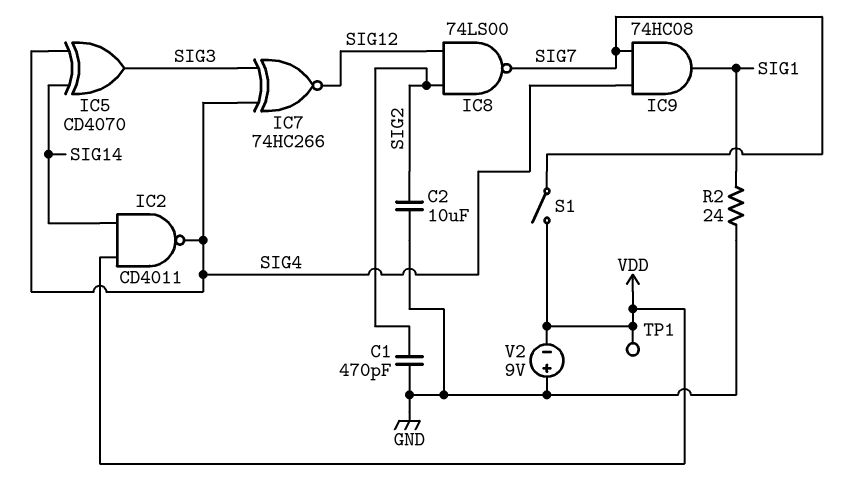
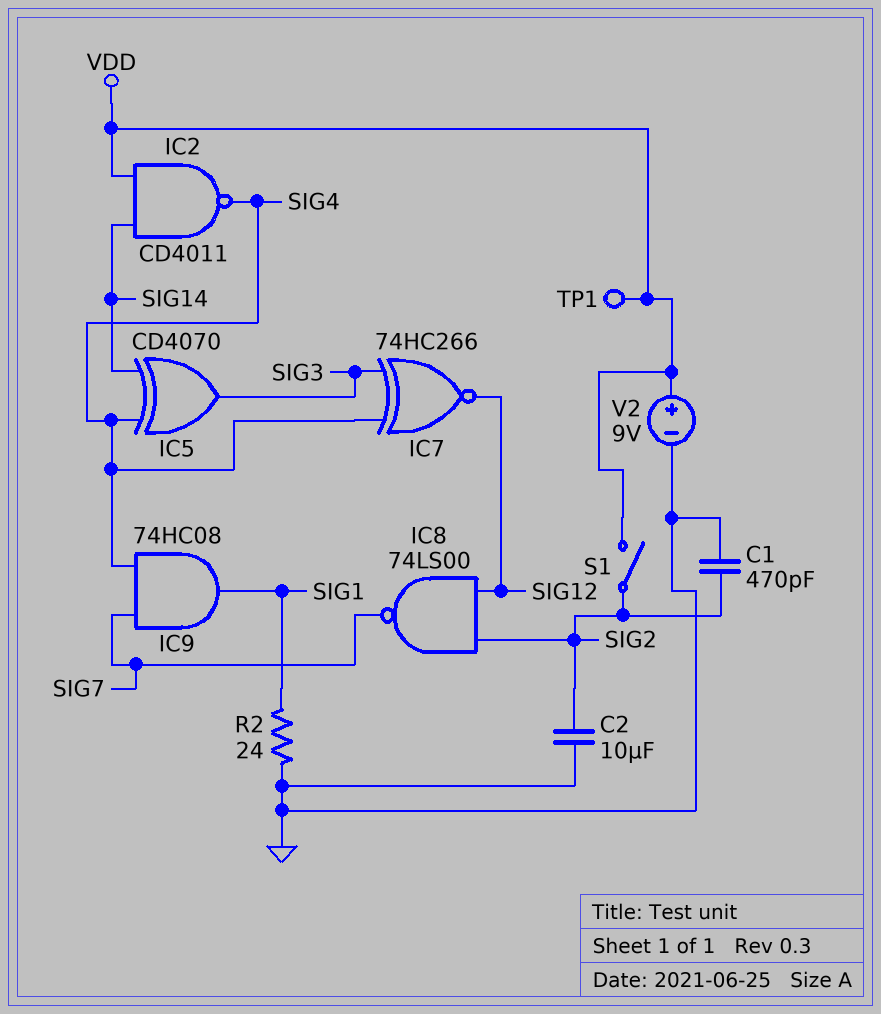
S1: switch (SIG7, VDD) -> switch (SIG2, VDD)
V2: 9V (plus GND, minus VDD) -> 9V (plus VDD, minus GND)

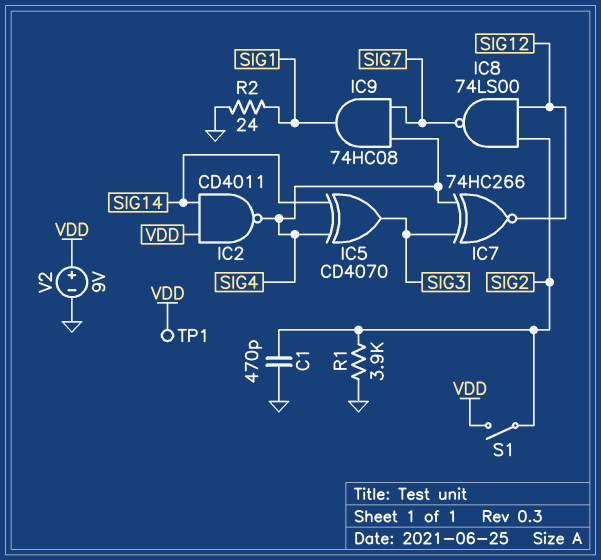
C2: 10uF (GND, SIG2) -> none
R1: none -> 3.9k (GND, SIG2)

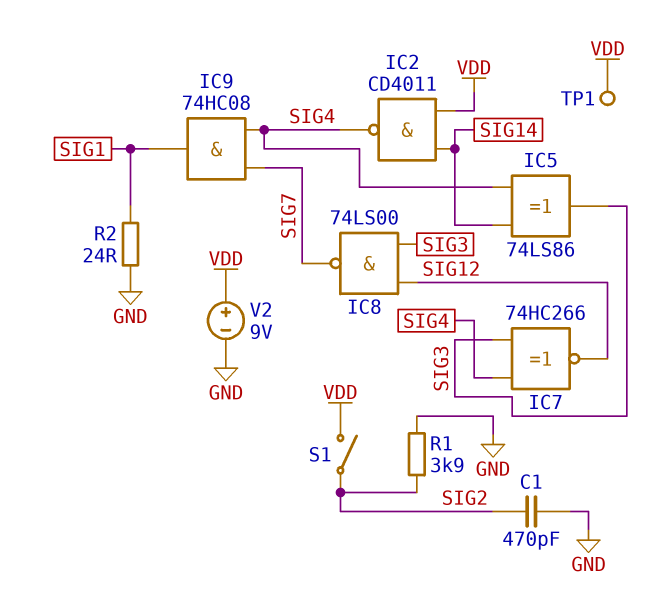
IC5: XOR CD4070 (in SIG4, in SIG14, out SIG3) -> XOR 74LS86 (in SIG4, in SIG14, out SIG3)
IC8: NAND 74LS00 (in SIG2, in SIG12, out SIG7) -> NAND 74LS00 (in SIG3, in SIG12, out SIG7)

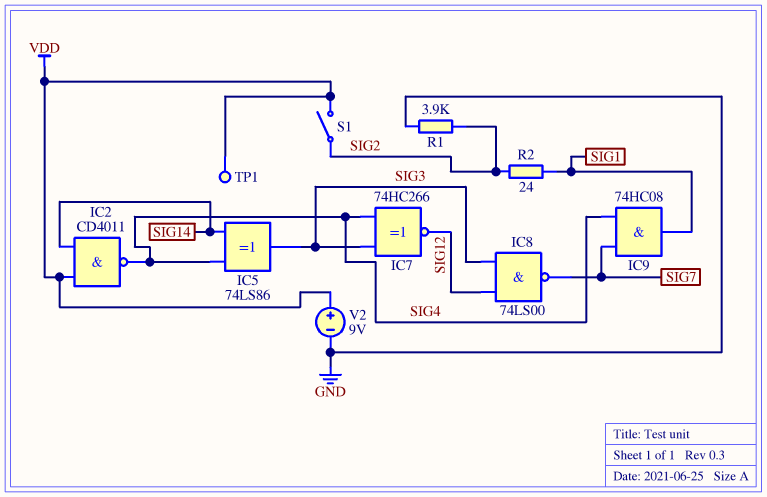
C1: 470pF (GND, SIG2) -> none
R2: 24 (GND, SIG1) -> 24 (SIG1, SIG2)

